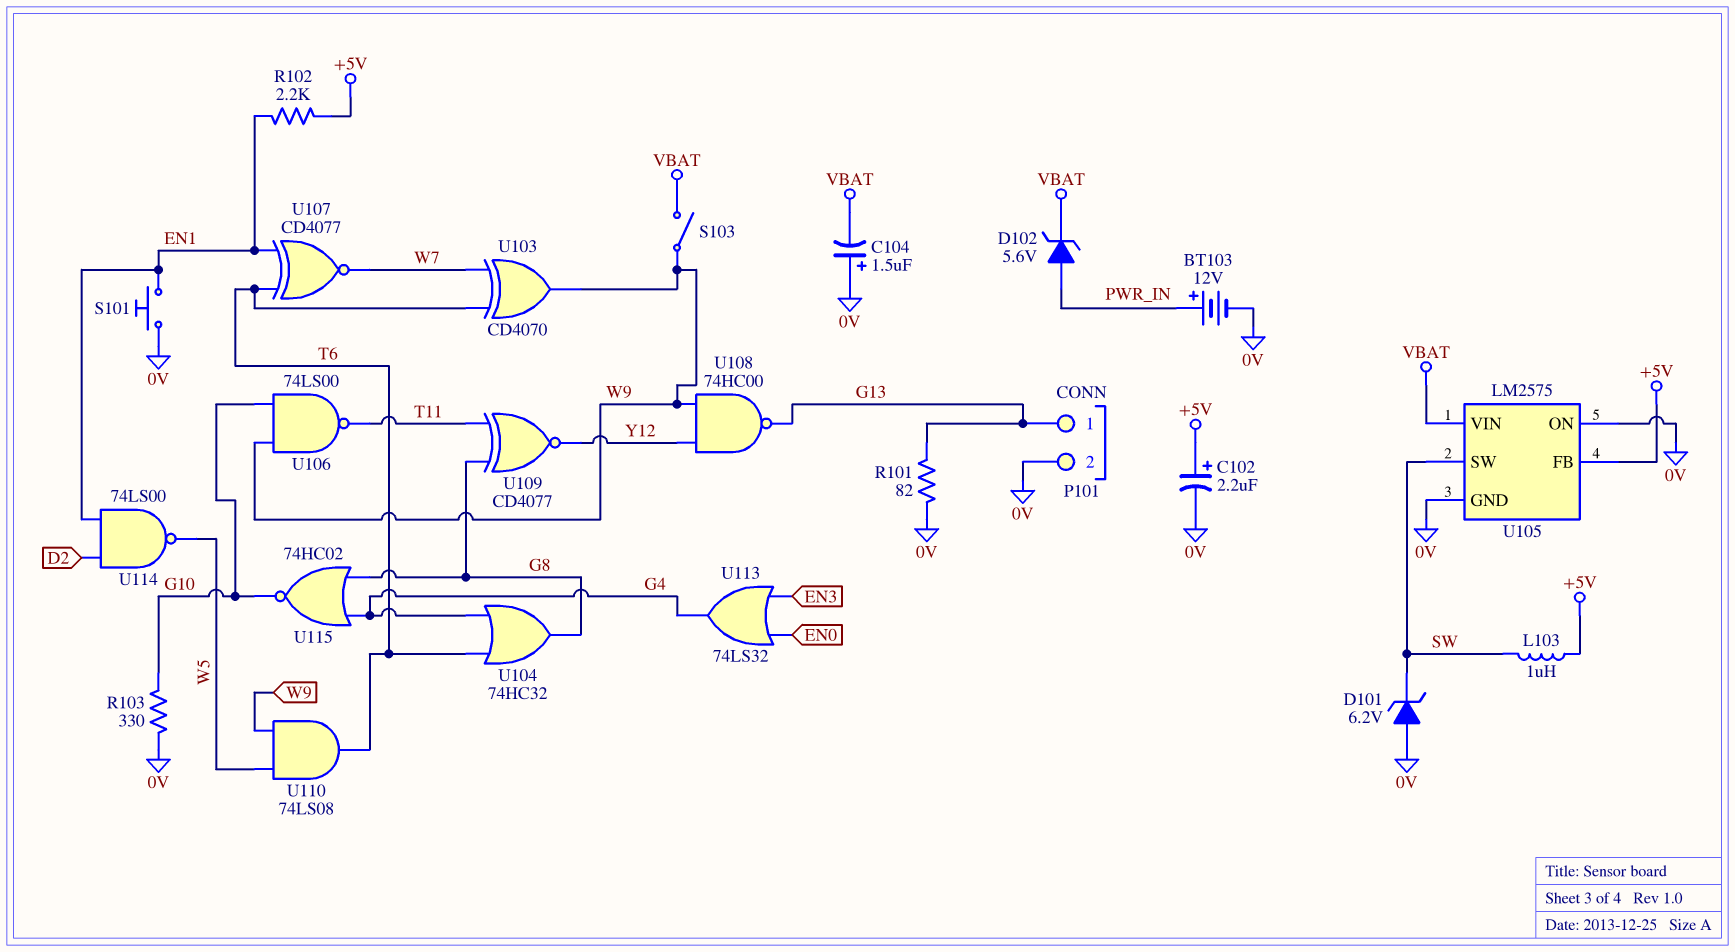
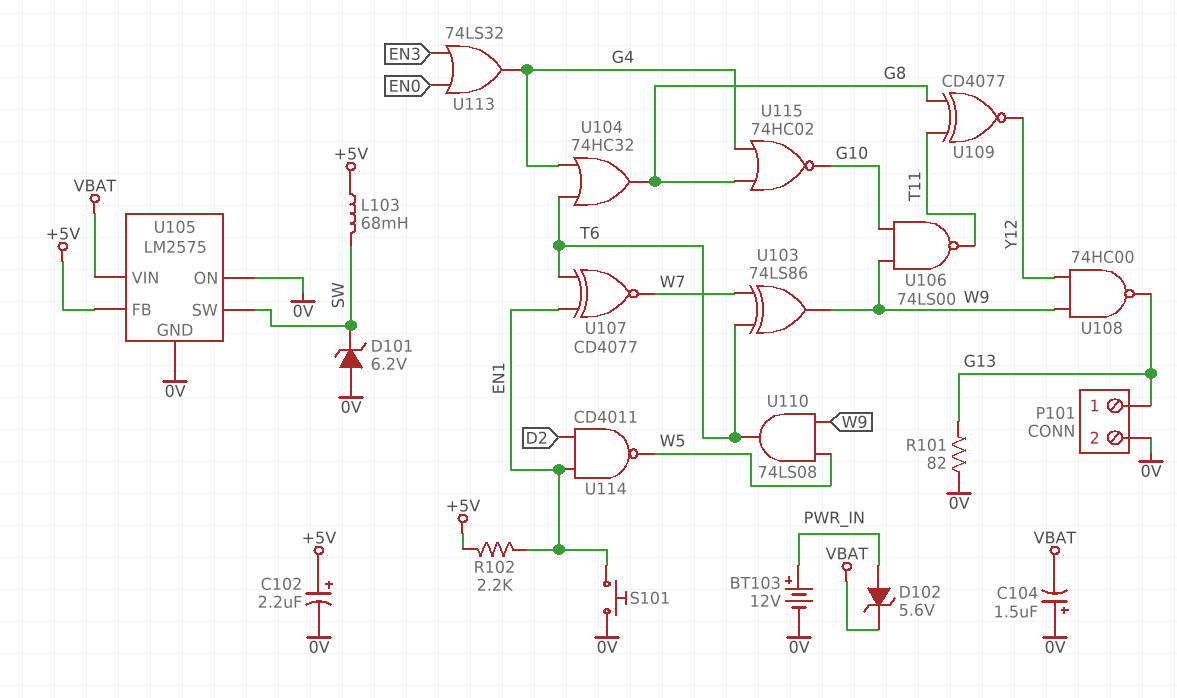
L103: 1uH (+5V, SW) -> 68mH (+5V, SW)
R103: 330 (0V, G10) -> none
S103: switch (VBAT, W9) -> none
U103: XOR CD4070 (in T6, in W7, out W9) -> XOR 74LS86 (in T6, in W7, out W9)
U114: NAND 74LS00 (in D2, in EN1, out W5) -> NAND CD4011 (in D2, in EN1, out W5)

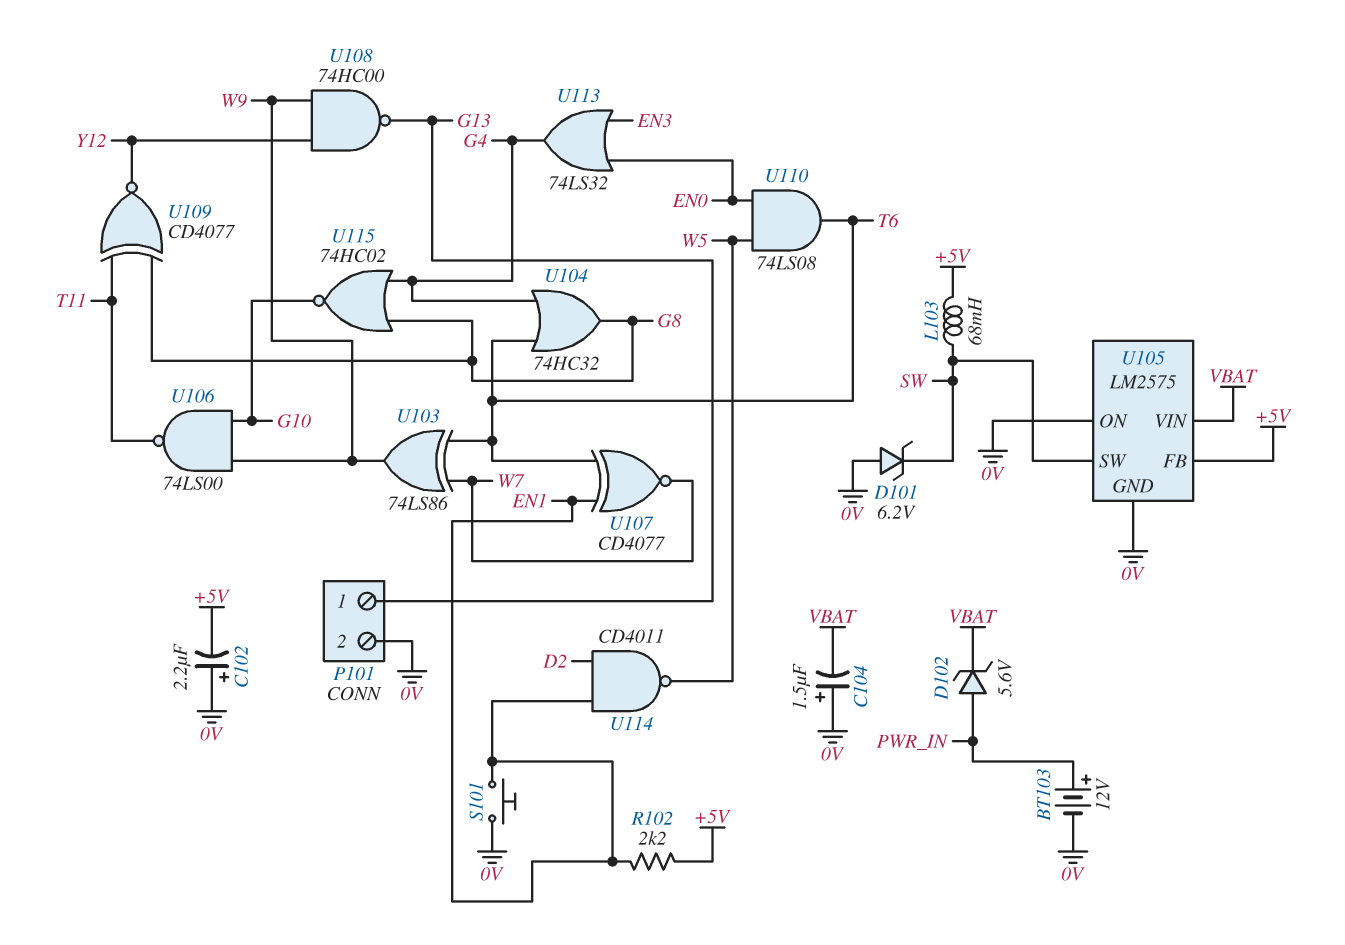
C102: 2.2uF (plus +5V, minus 0V) -> 2.2uF (plus 0V, minus +5V)
R101: 82 (0V, G13) -> none
U110: AND 74LS08 (in W5, in W9, out T6) -> AND 74LS08 (in EN0, in W5, out T6)

